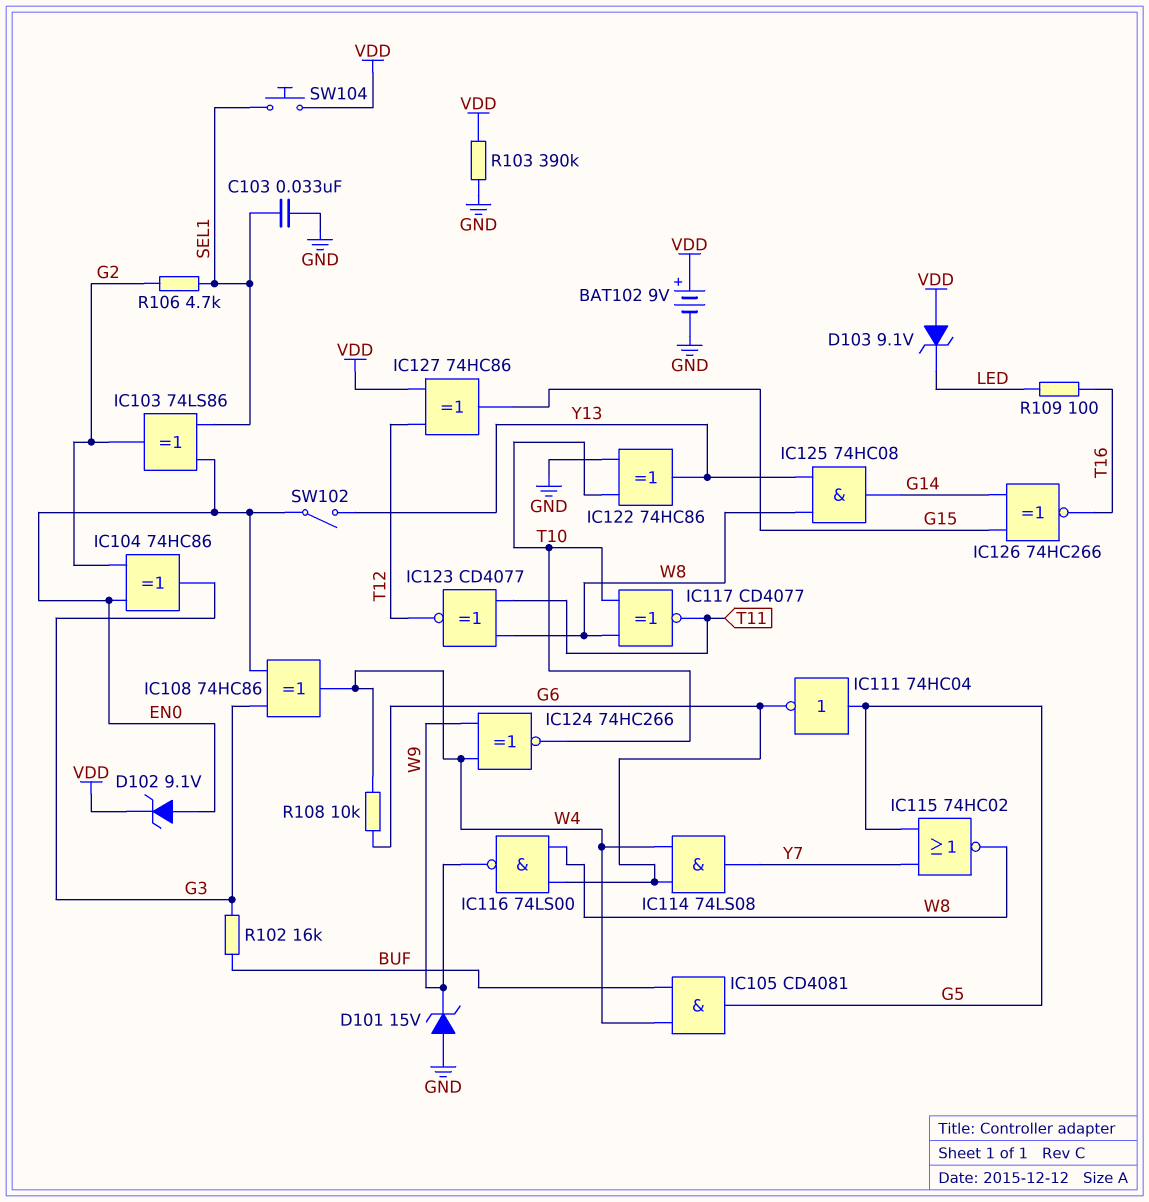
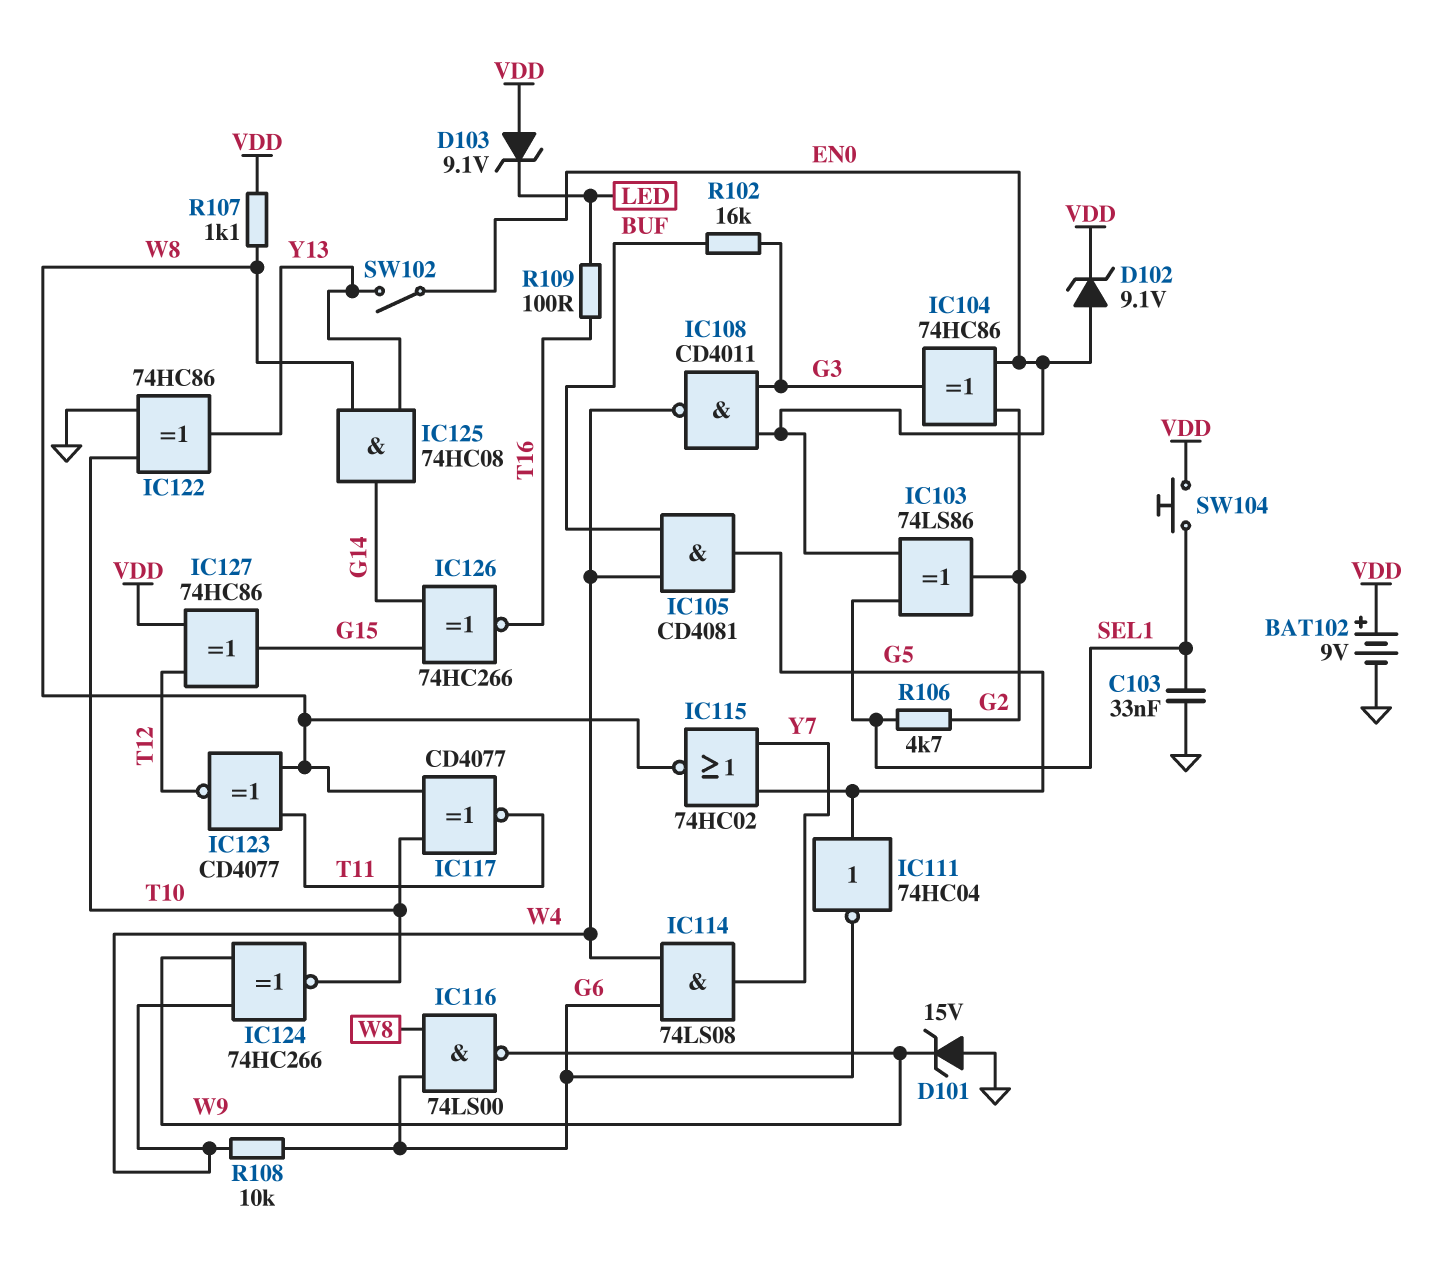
IC108: XOR 74HC86 (in EN0, in G3, out W4) -> NAND CD4011 (in EN0, in G3, out W4)
R103: 390k (GND, VDD) -> none
R107: none -> 1.1k (VDD, W8)

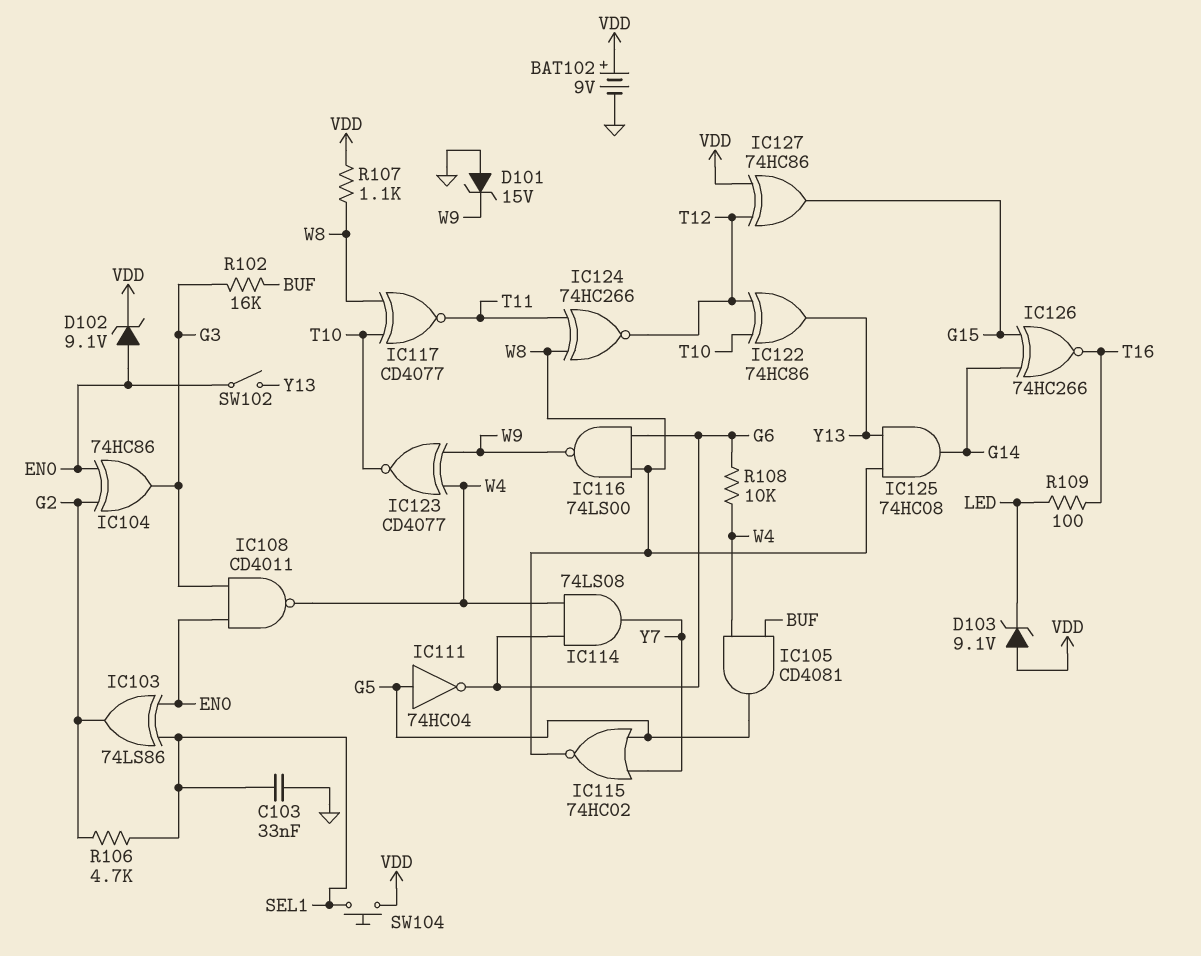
IC122: XOR 74HC86 (in GND, in T10, out Y13) -> XOR 74HC86 (in T10, in T12, out Y13)
IC123: XNOR CD4077 (in T11, in W8, out T12) -> XNOR CD4077 (in W4, in W9, out T10)
IC124: XNOR 74HC266 (in W4, in W9, out T10) -> XNOR 74HC266 (in T11, in W8, out T12)

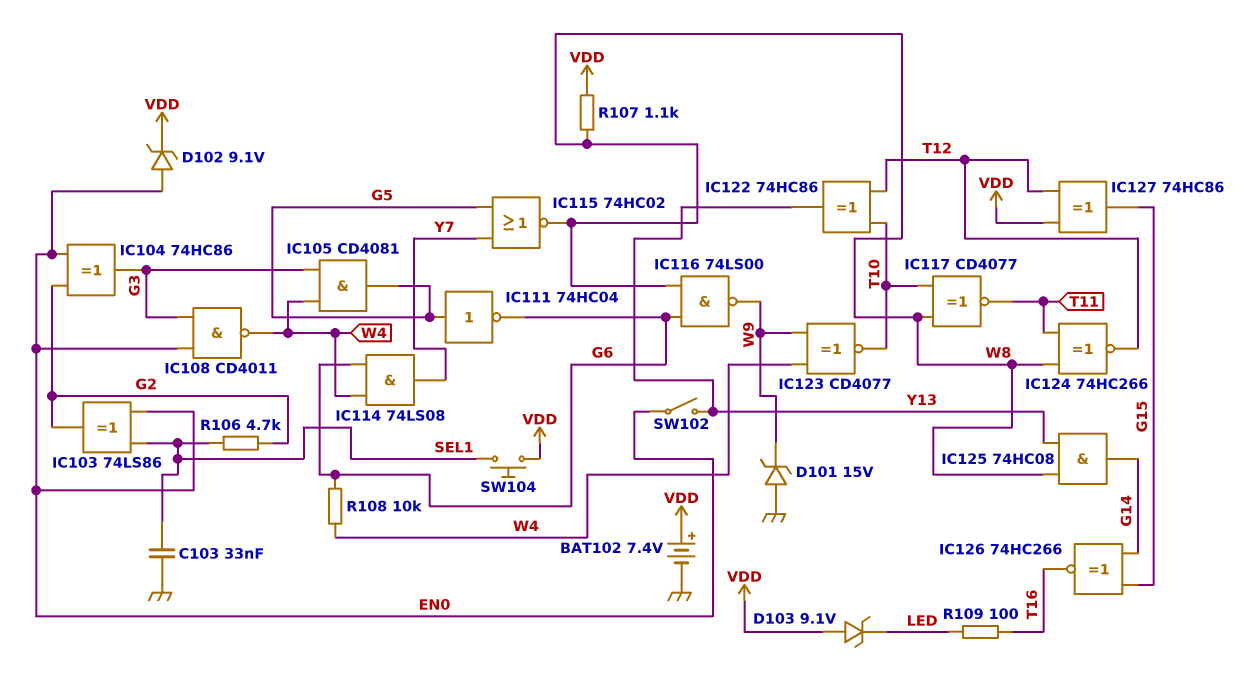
BAT102: 9V (plus VDD, minus GND) -> 7.4V (plus VDD, minus GND)
IC105: AND CD4081 (in BUF, in W4, out G5) -> AND CD4081 (in G3, in W4, out G5)
R102: 16k (BUF, G3) -> none

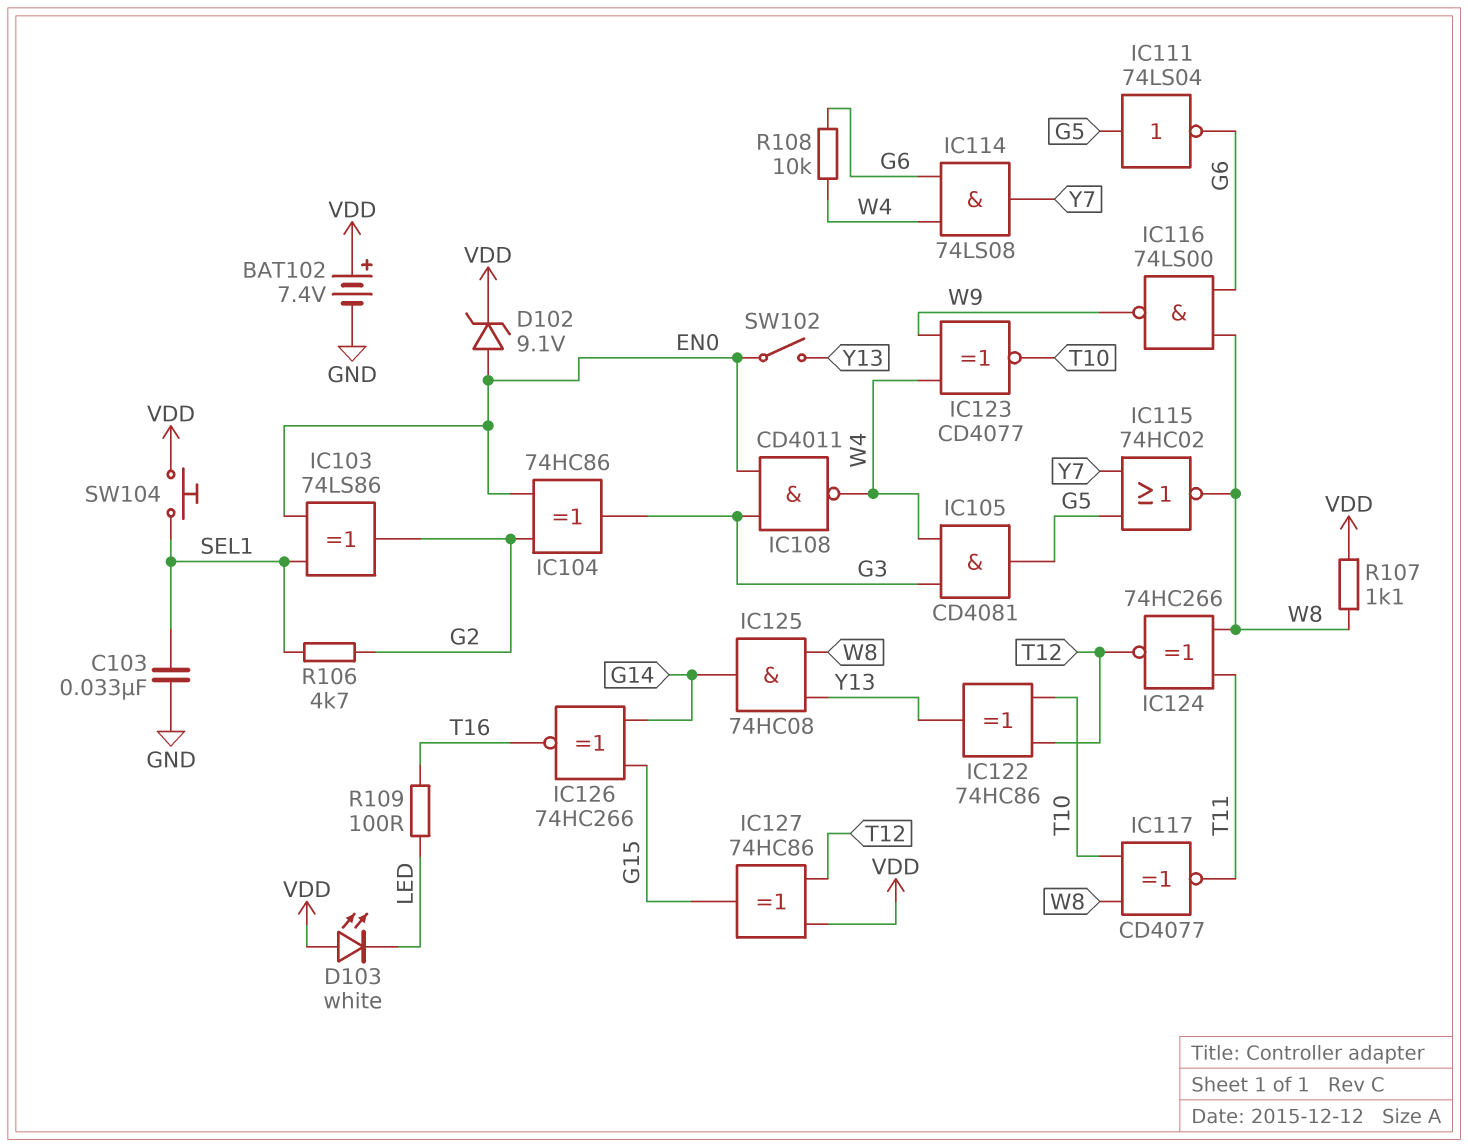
D101: zener 15V (A GND, K W9) -> none
D103: zener 9.1V (A VDD, K LED) -> LED white (A VDD, K LED)
IC111: NOT 74HC04 (in G5, out G6) -> NOT 74LS04 (in G5, out G6)

